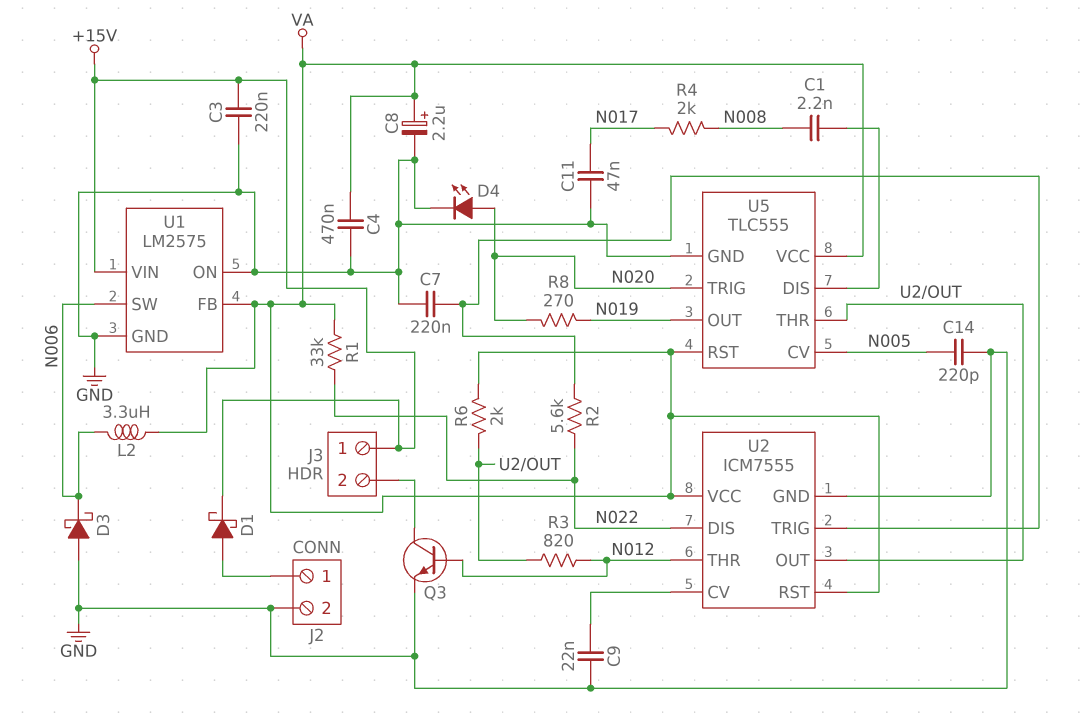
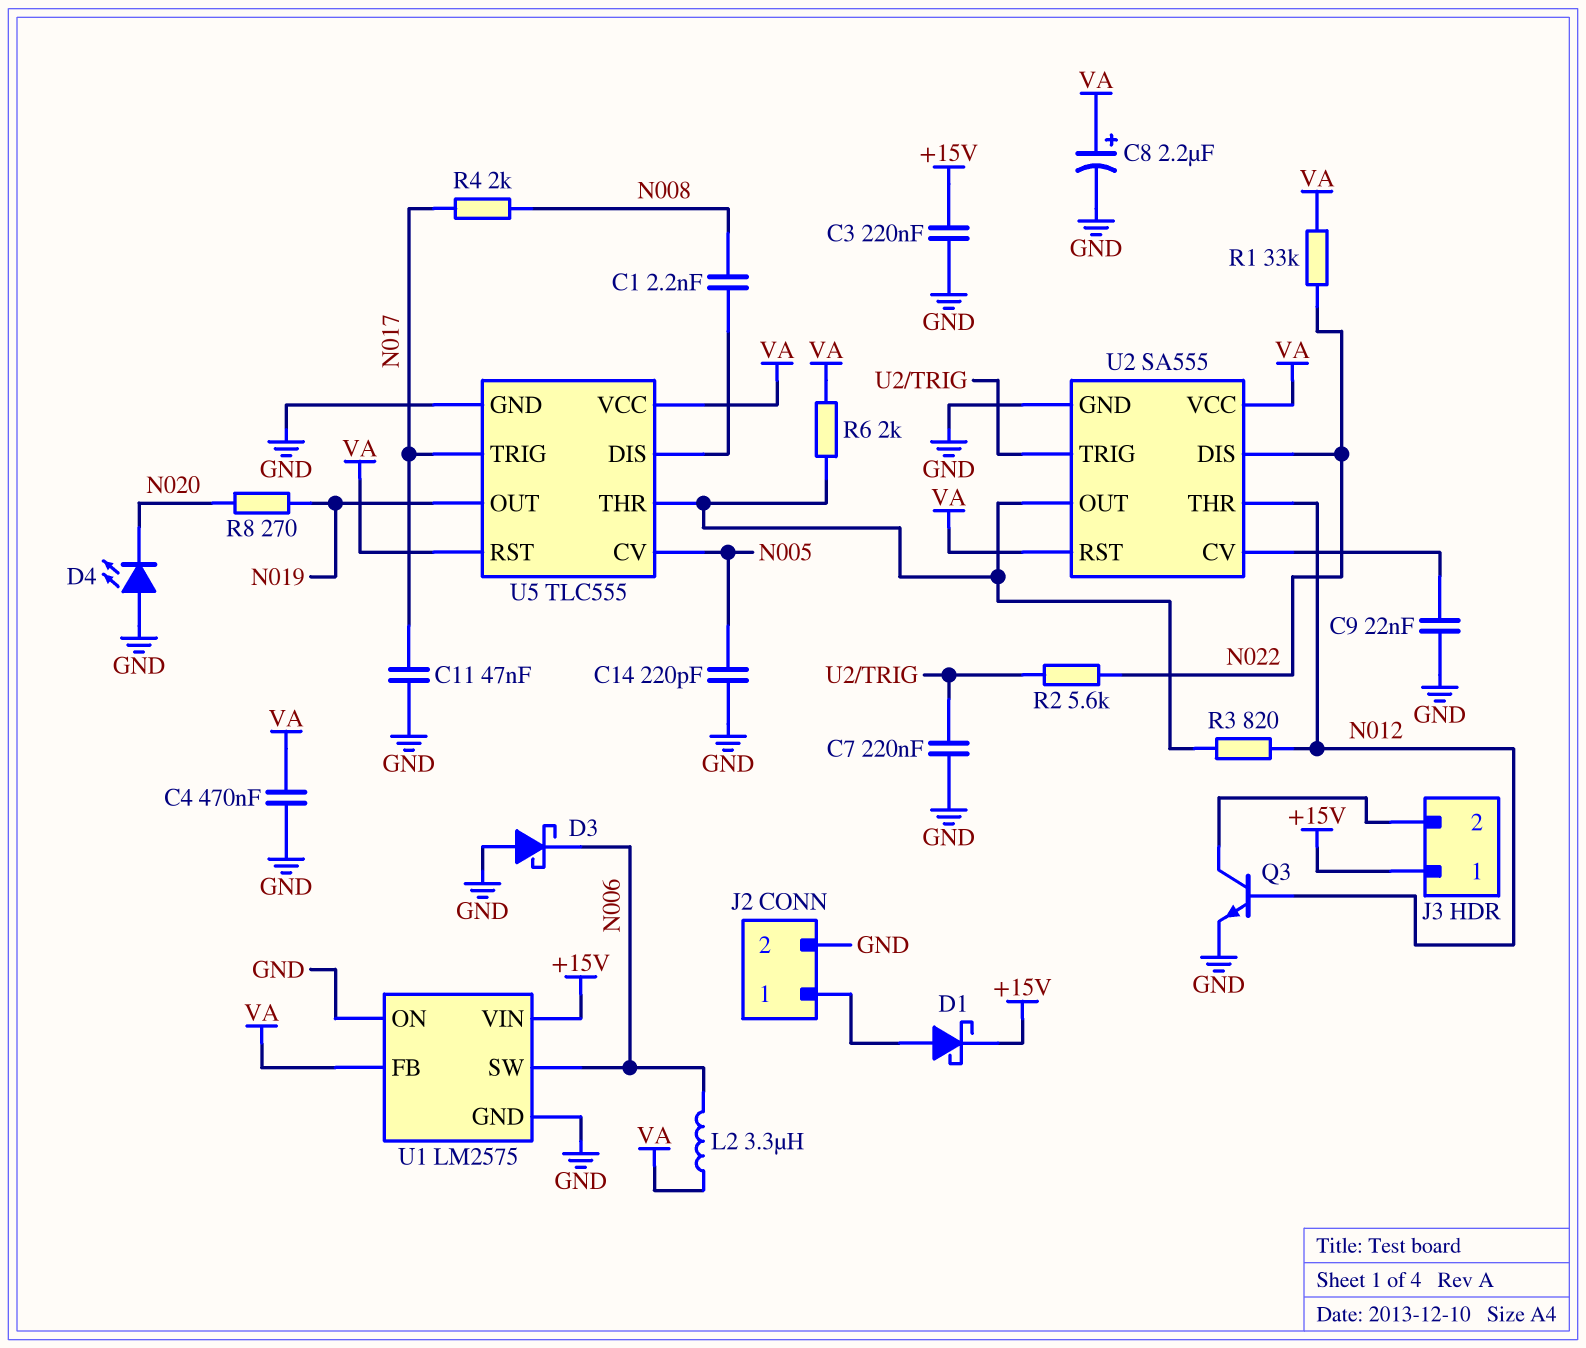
D4: LED (A N020, K GND) -> LED (A GND, K N020)
U2: ICM7555 -> SA555
U5 pin TRIG: N020 -> N017

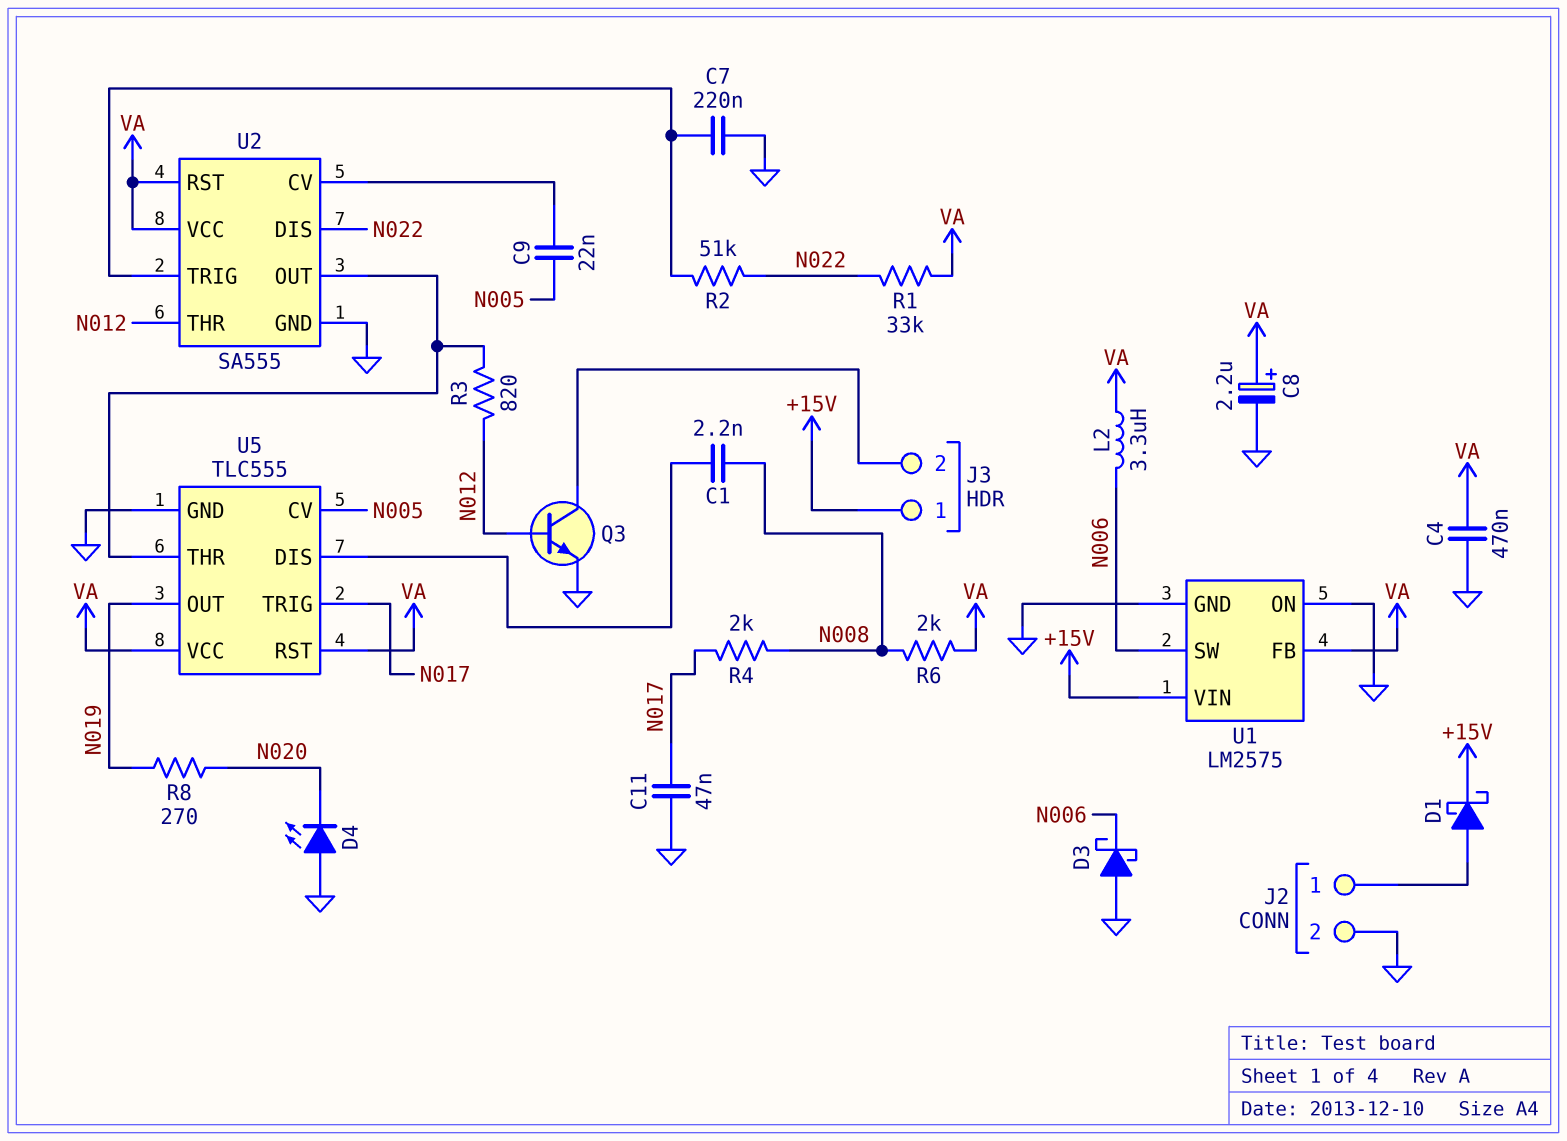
C3: 220nF (+15V, GND) -> none
C9: 22nF (GND, U2/CV) -> 22nF (N005, U2/CV)
C14: 220pF (GND, N005) -> none
R2: 5.6k (N022, U2/TRIG) -> 51k (N022, U2/TRIG)
R6: 2k (U2/OUT, VA) -> 2k (N008, VA)

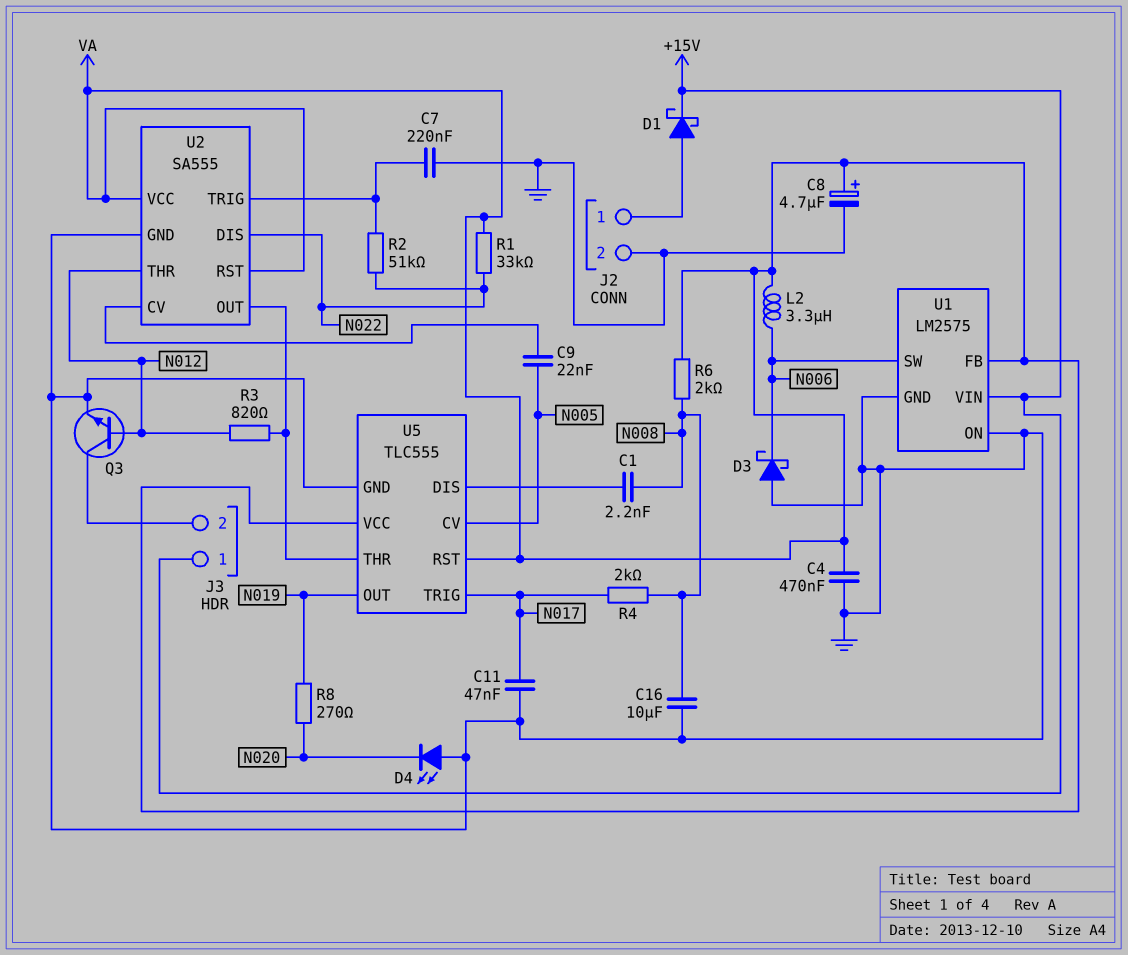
C8: 2.2uF (plus VA, minus GND) -> 4.7uF (plus VA, minus GND)
C16: none -> 10uF (GND, N008)

